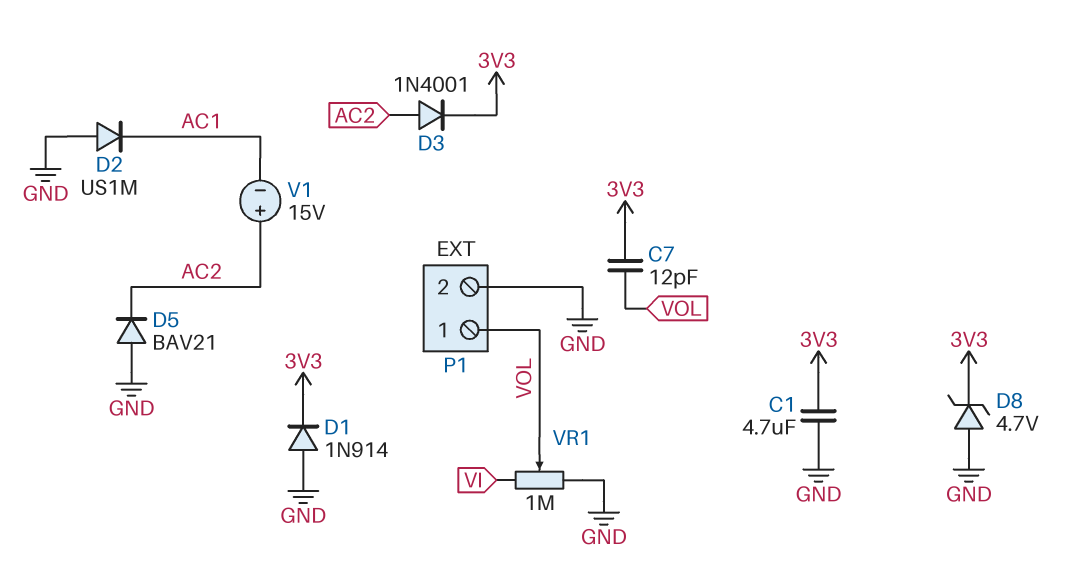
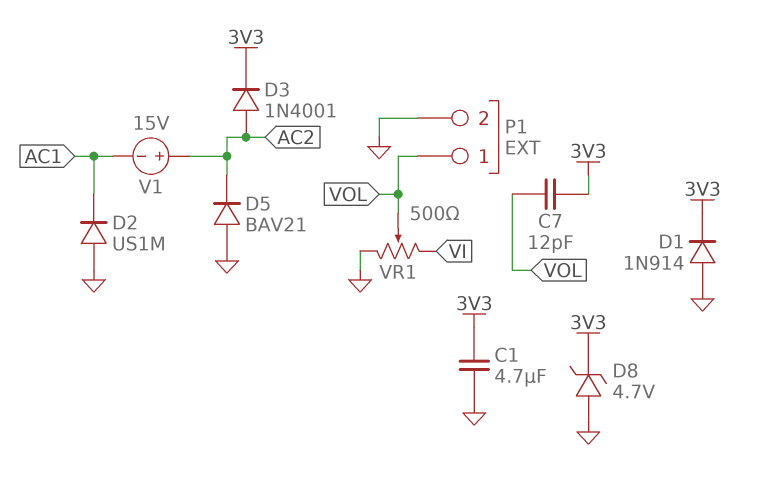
VR1: 1M (GND, VI, wiper VOL) -> 500 (GND, VI, wiper VOL)

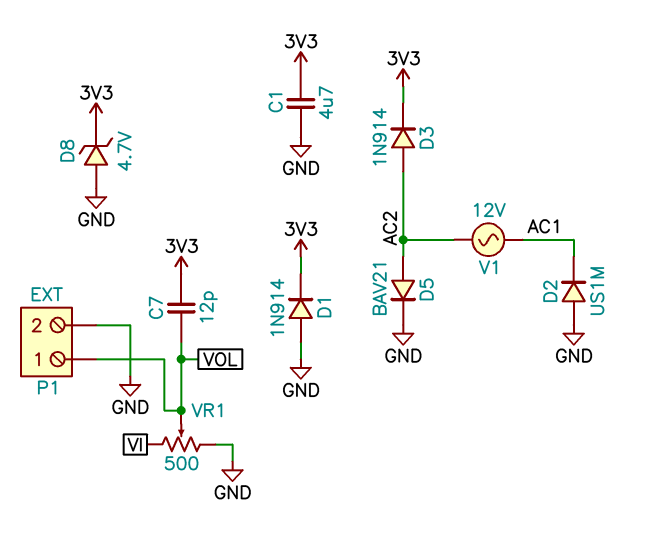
D3: diode 1N4001 (A AC2, K 3V3) -> diode 1N914 (A AC2, K 3V3)
D5: diode BAV21 (A GND, K AC2) -> diode BAV21 (A AC2, K GND)
V1: 15V (plus AC2, minus AC1) -> AC 12V (AC1, AC2)

